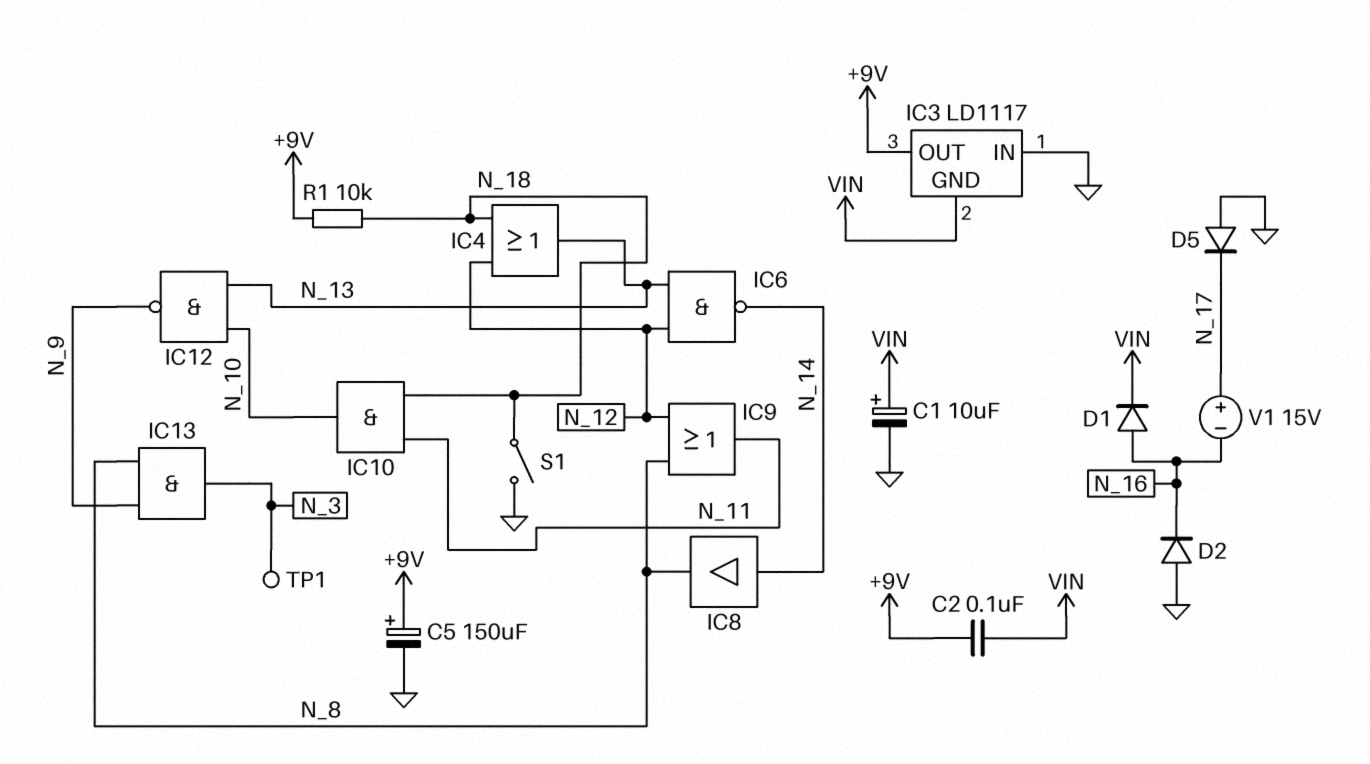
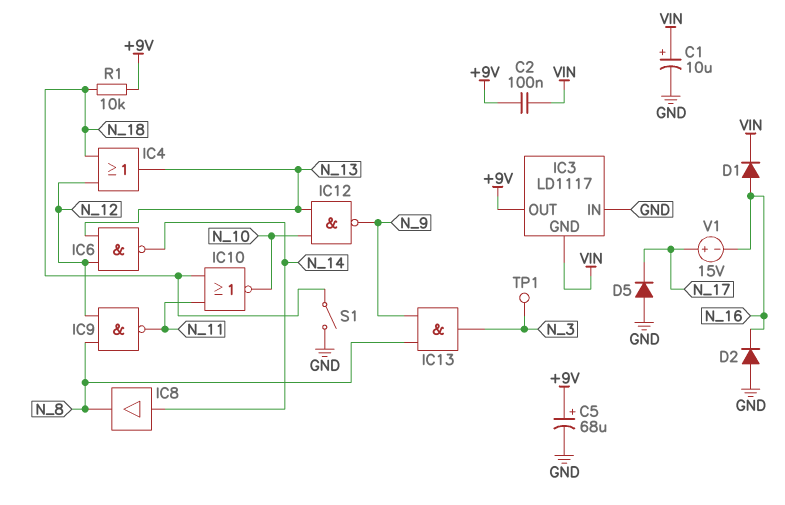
C5: 150uF (plus +9V, minus GND) -> 68uF (plus +9V, minus GND)
IC9: OR (in N_8, in N_12, out N_11) -> NAND (in N_8, in N_12, out N_11)
IC10: AND (in N_11, in N_18, out N_10) -> NOR (in N_11, in N_18, out N_10)

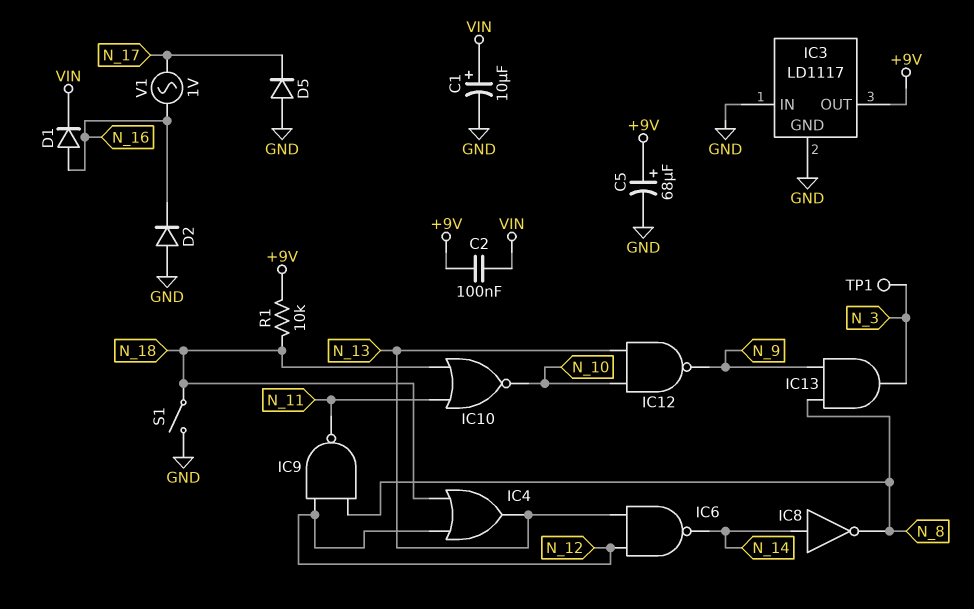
IC3 pin GND: VIN -> GND
IC8: buffer (in N_14, out N_8) -> NOT (in N_14, out N_8)
V1: 15V (plus N_17, minus N_16) -> AC 1V (N_16, N_17)

